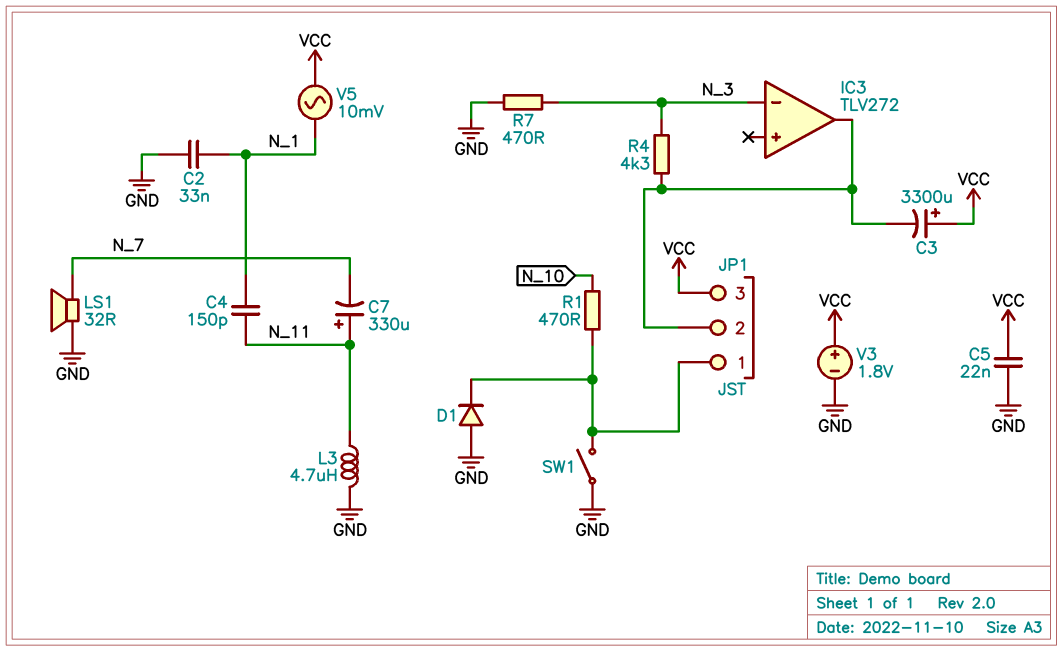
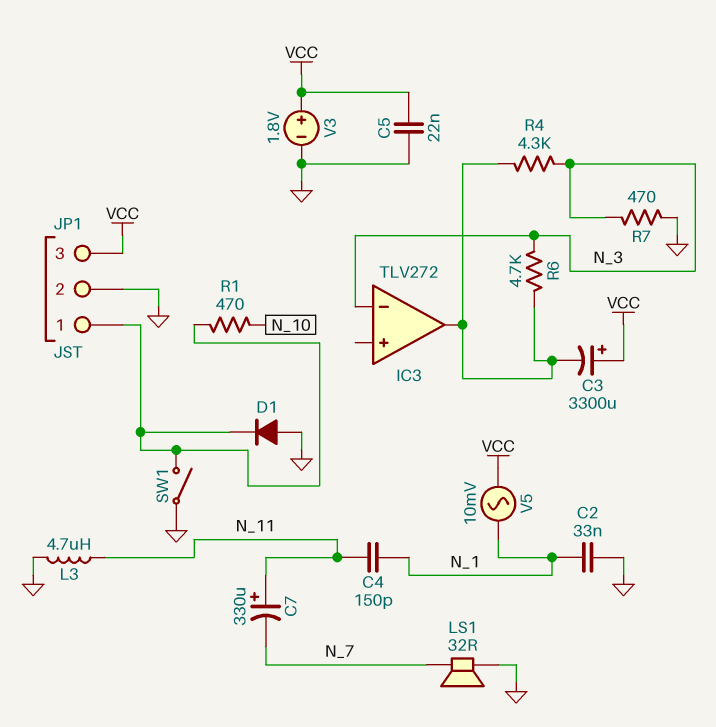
JP1 pin 2: IC3/out -> GND
R6: none -> 4.7k (IC3/out, N_3)

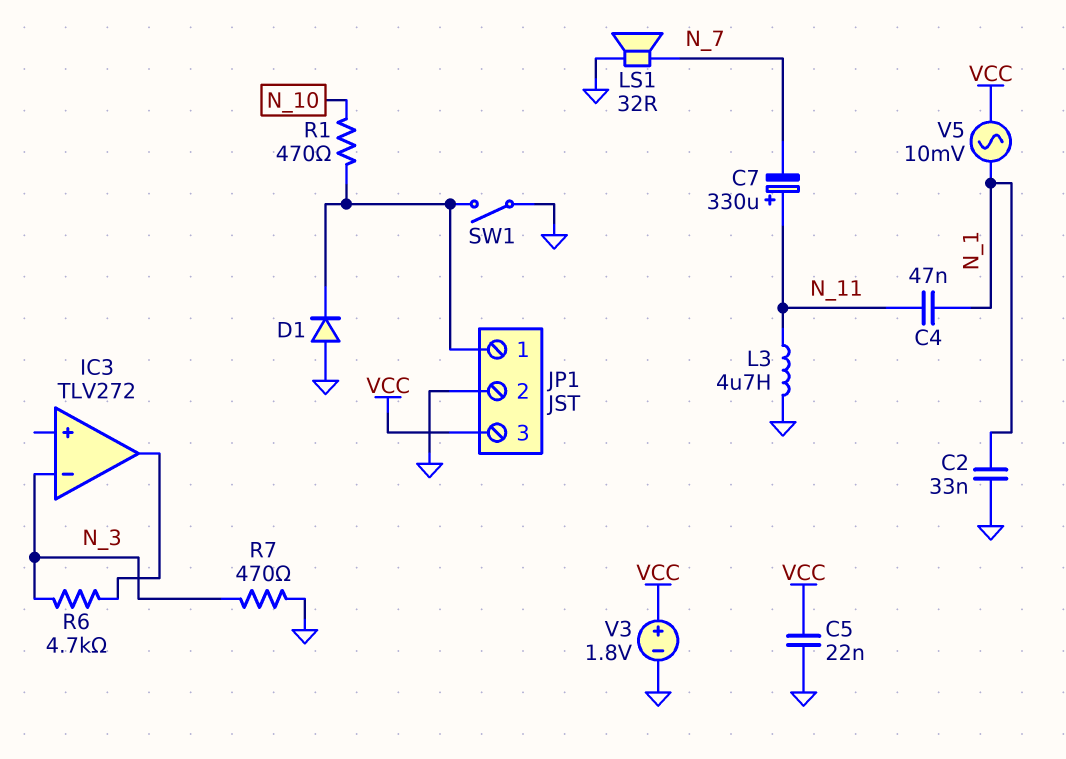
C3: 3300uF (plus VCC, minus IC3/out) -> none
C4: 150pF (N_1, N_11) -> 47nF (N_1, N_11)
R4: 4.3k (IC3/out, N_3) -> none

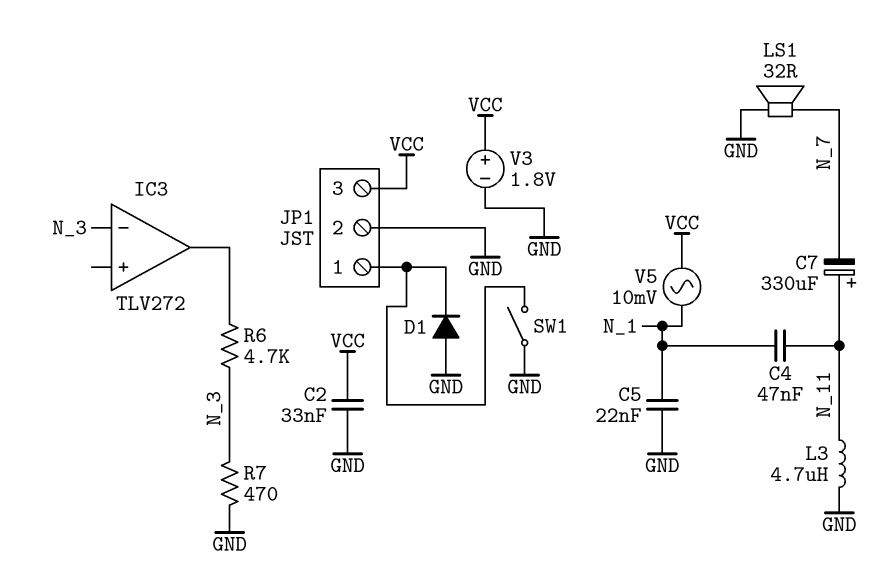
C2: 33nF (GND, N_1) -> 33nF (GND, VCC)
C5: 22nF (GND, VCC) -> 22nF (GND, N_1)
R1: 470 (JP1/1, N_10) -> none

